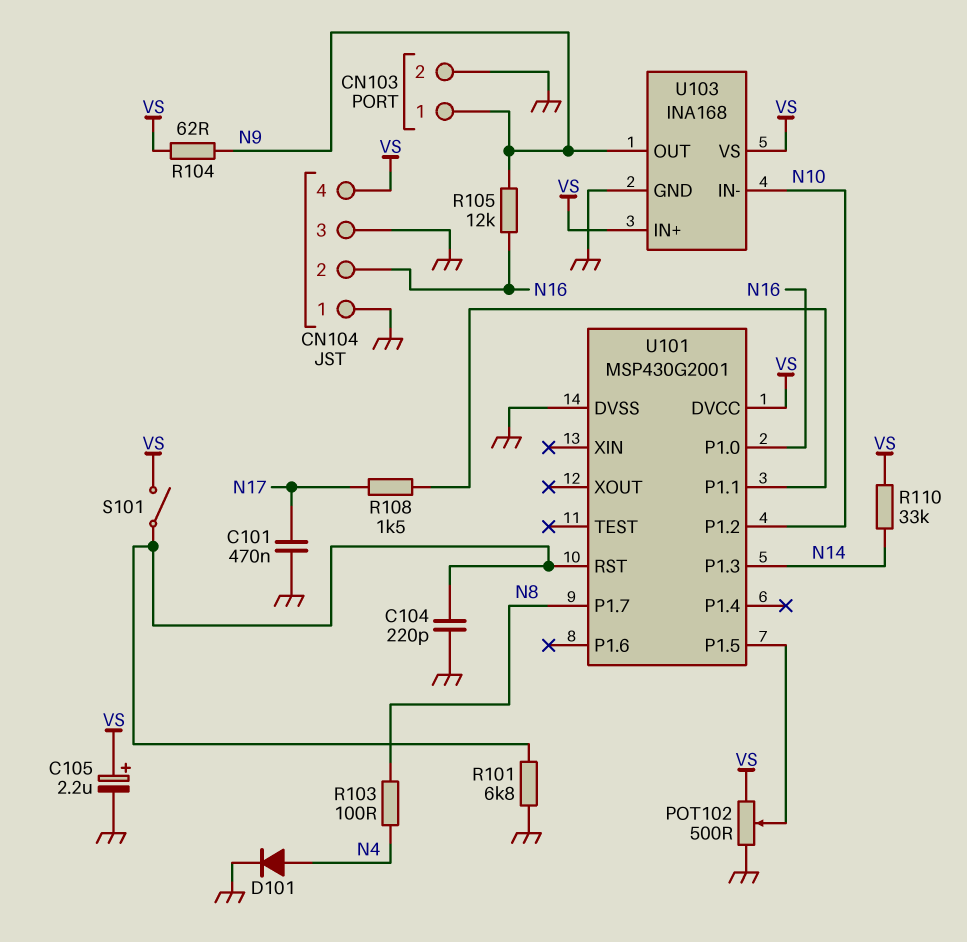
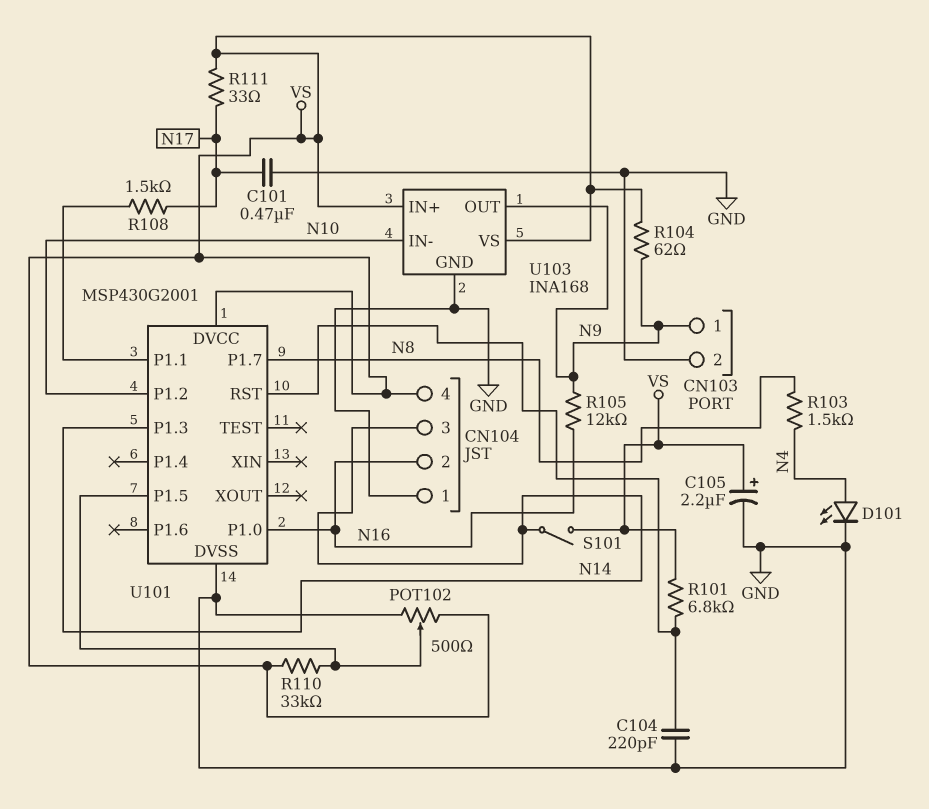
CN104 pin 3: GND -> N14
D101: diode (A N4, K GND) -> LED (A N4, K GND)
R101: 6.8k (GND, U101/RST) -> 6.8k (U101/RST, VS)
R103: 100 (N4, N8) -> 1.5k (N4, N8)
R110: 33k (N14, VS) -> 33k (U101/P1.5, VS)
R111: none -> 33 (N17, VS)
S101: switch (U101/RST, VS) -> switch (N14, VS)

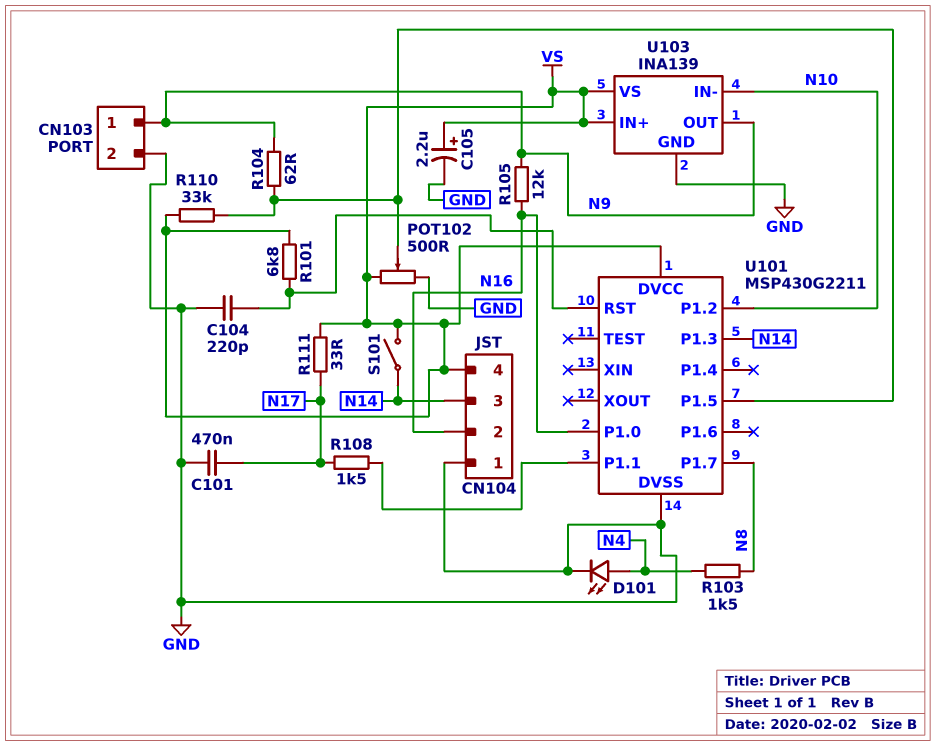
R104: 62 (N9, VS) -> 62 (N9, U101/P1.5)
U101: MSP430G2001 -> MSP430G2211
U103: INA168 -> INA139

